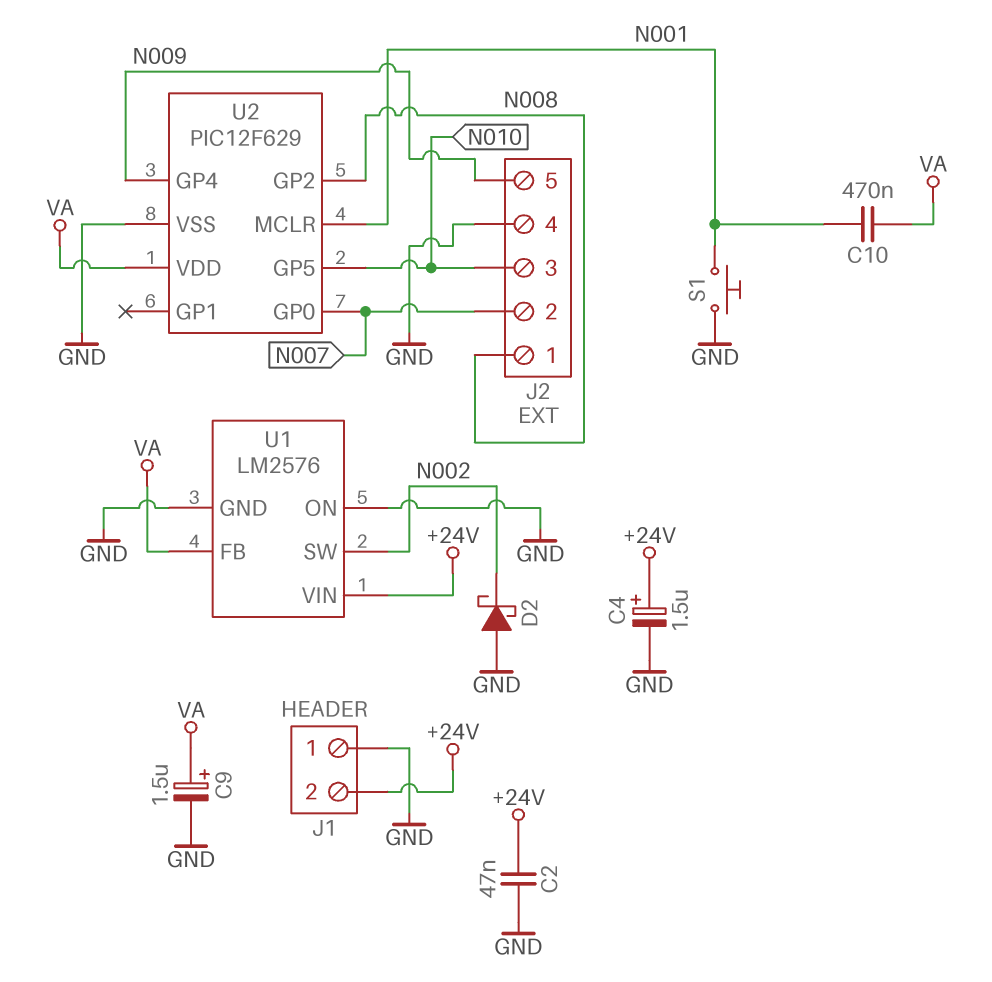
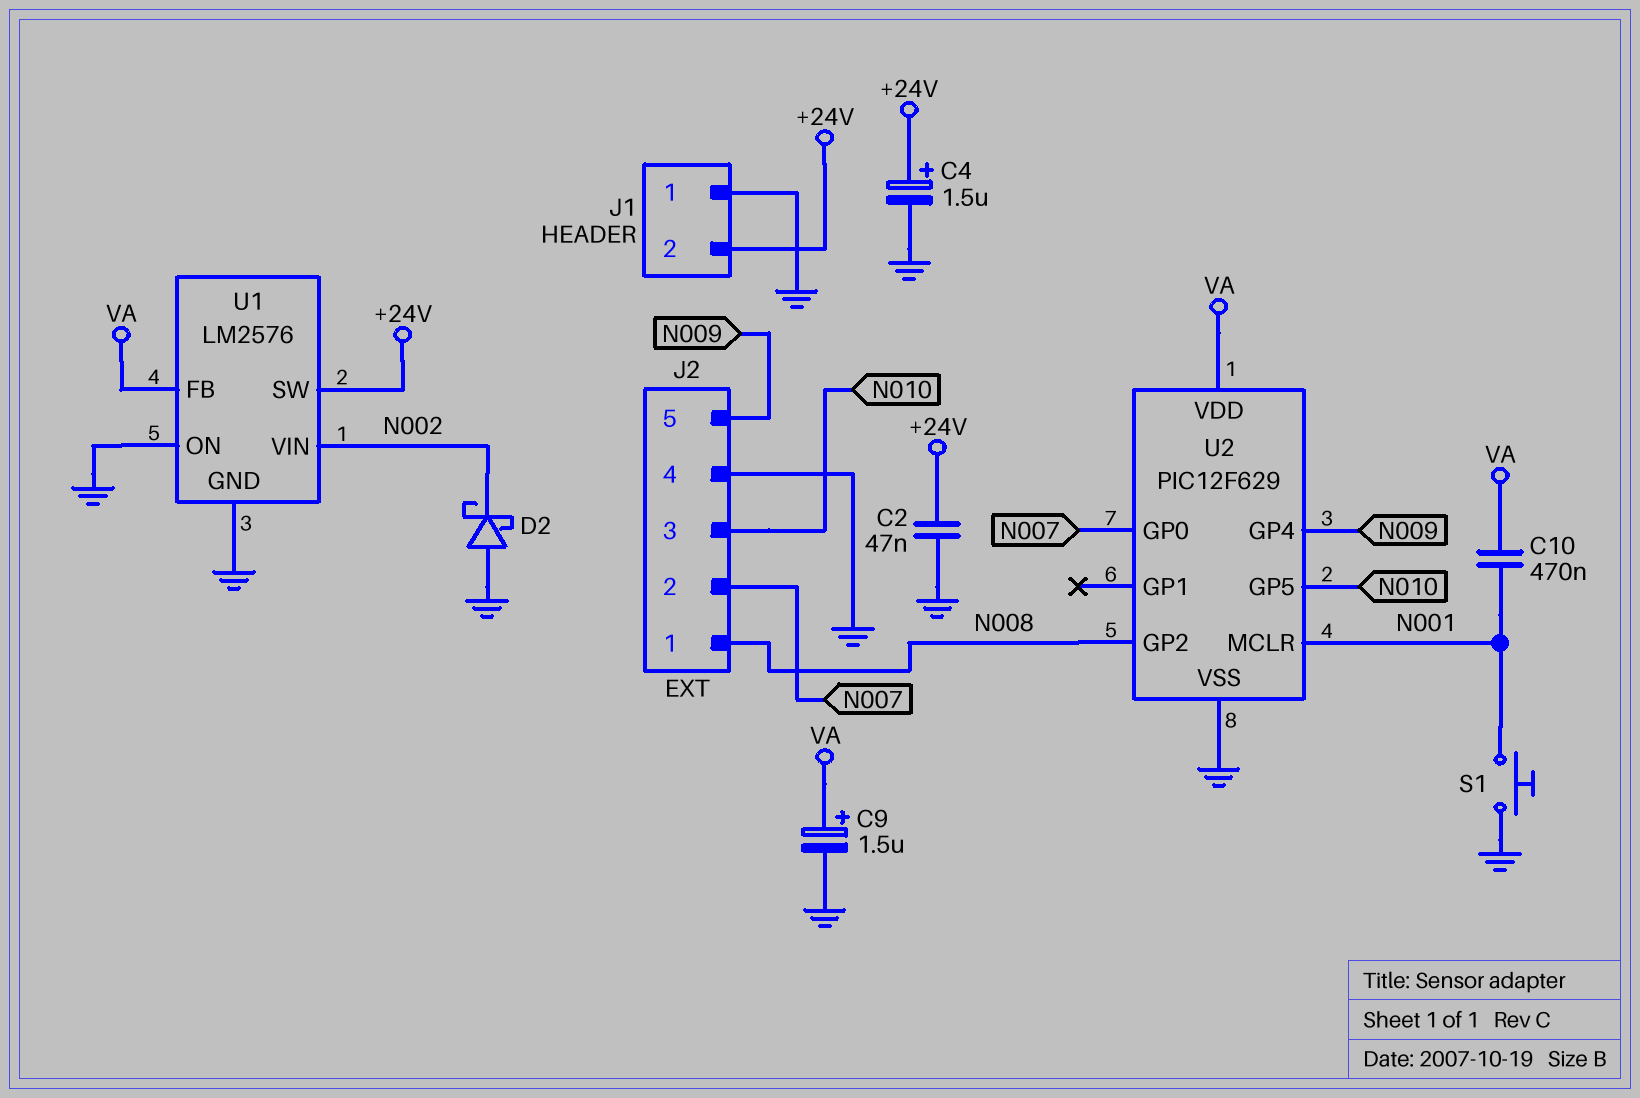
U1 pin SW: N002 -> +24V
U1 pin VIN: +24V -> N002

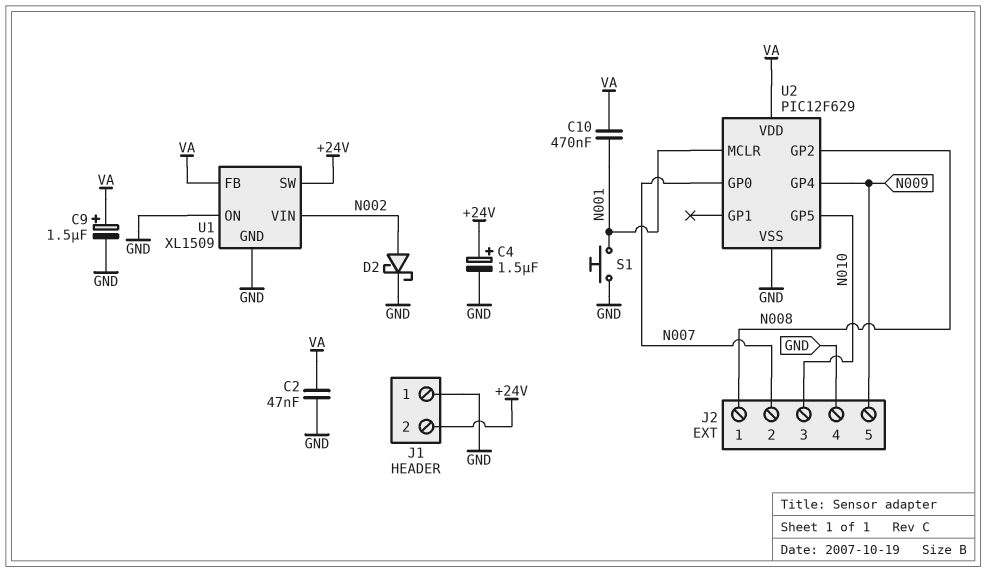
C2: 47nF (+24V, GND) -> 47nF (GND, VA)
D2: schottky (A GND, K N002) -> schottky (A N002, K GND)
U1: LM2576 -> XL1509

